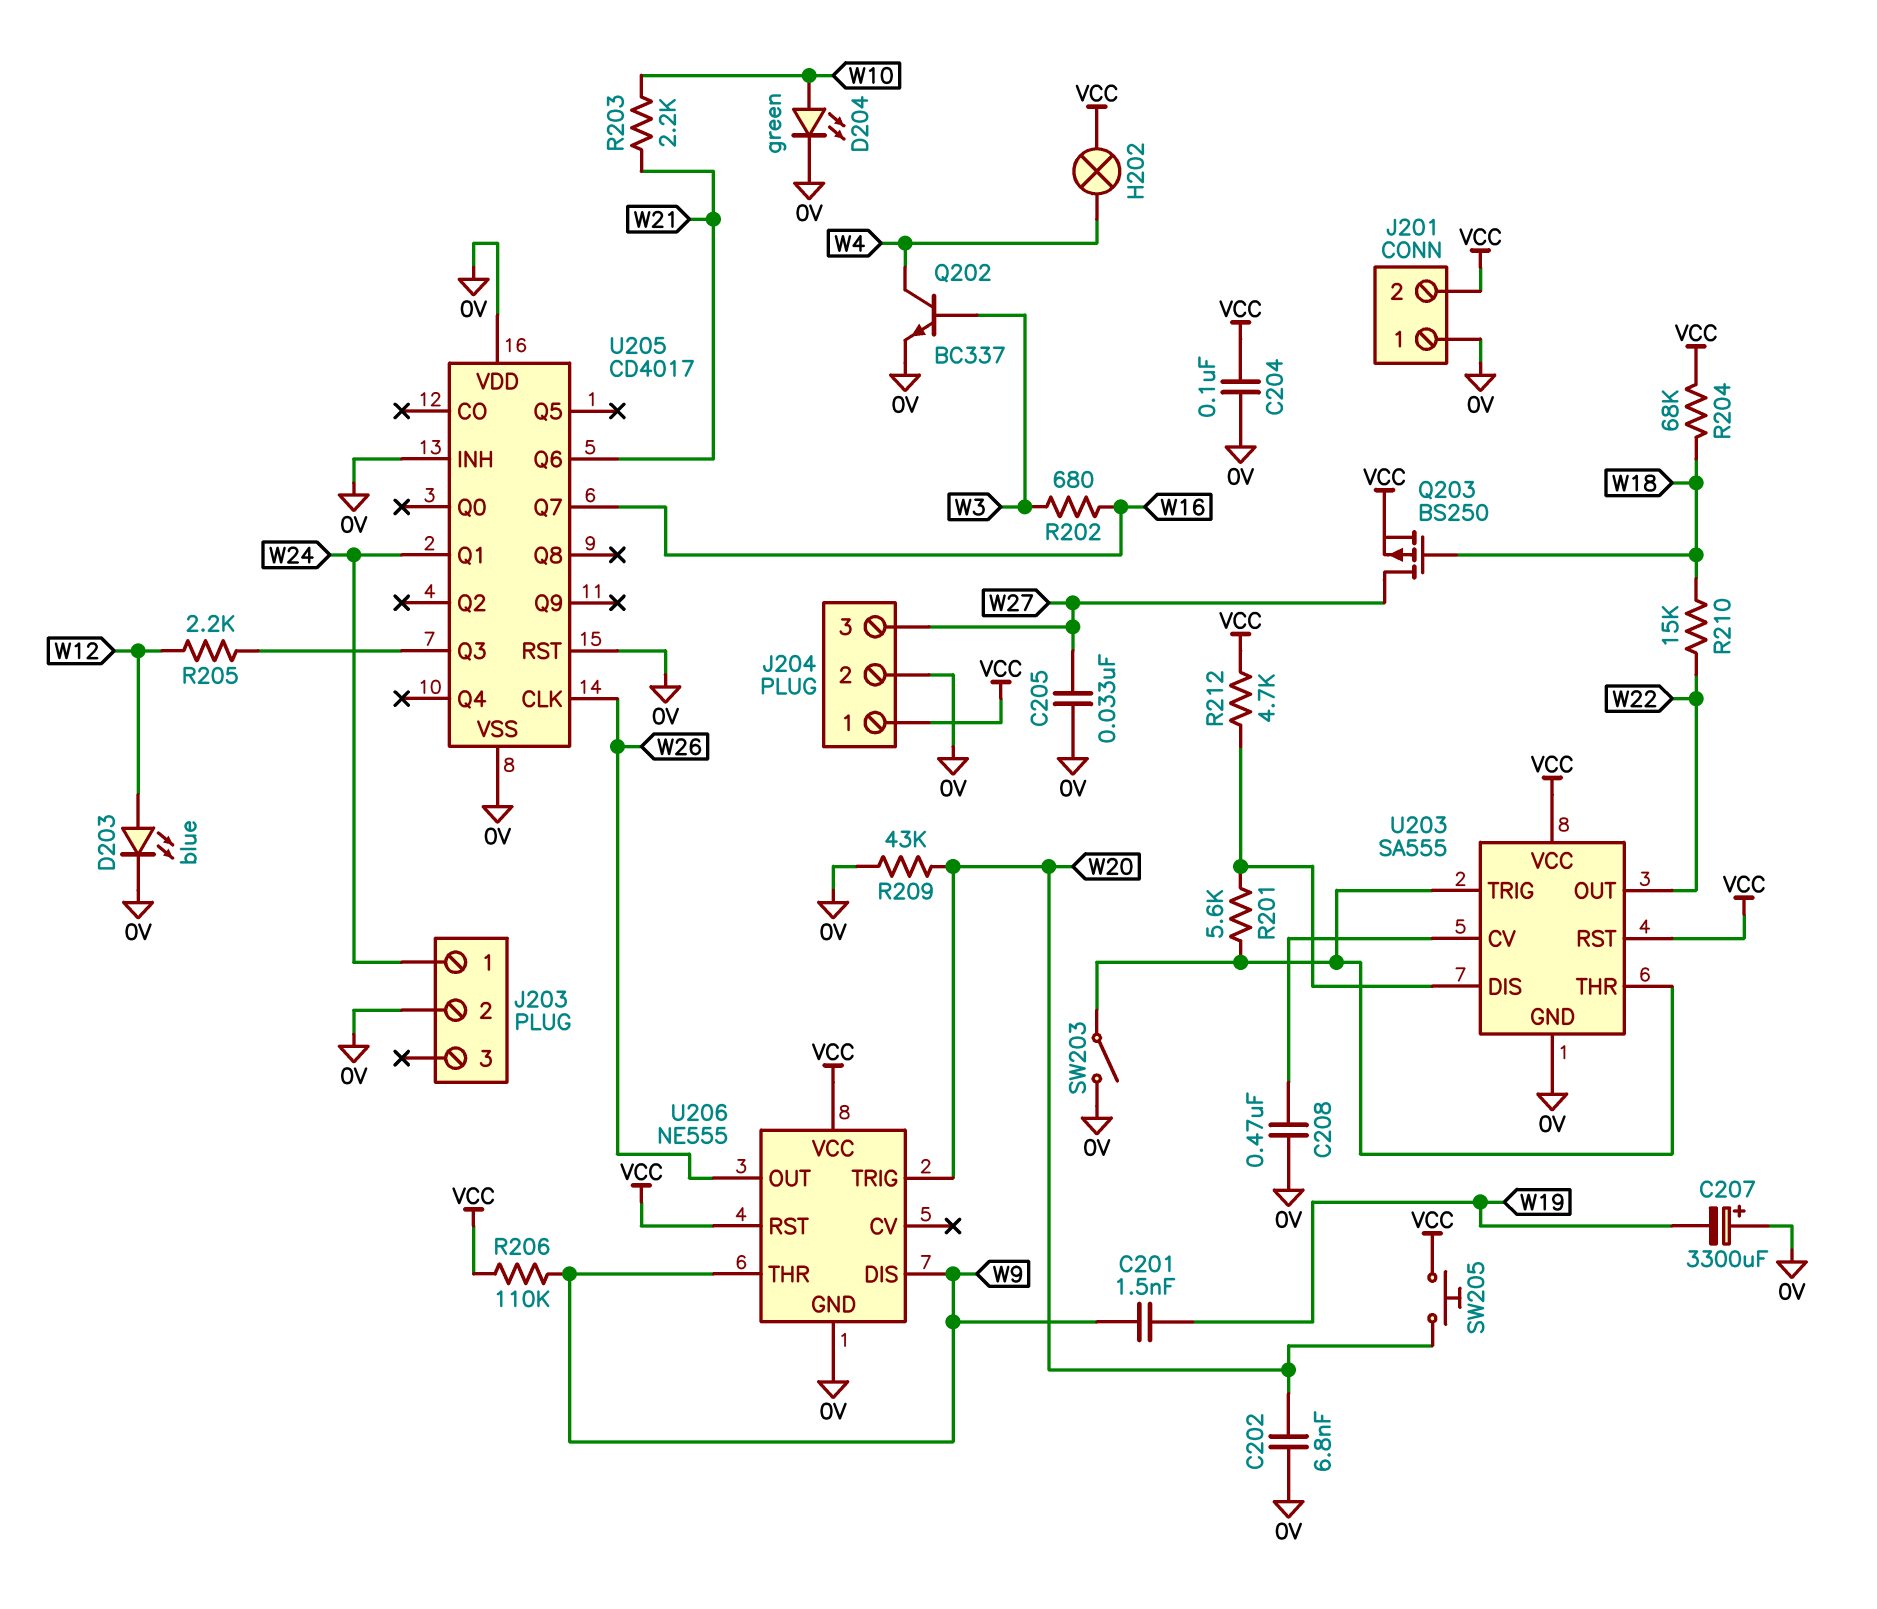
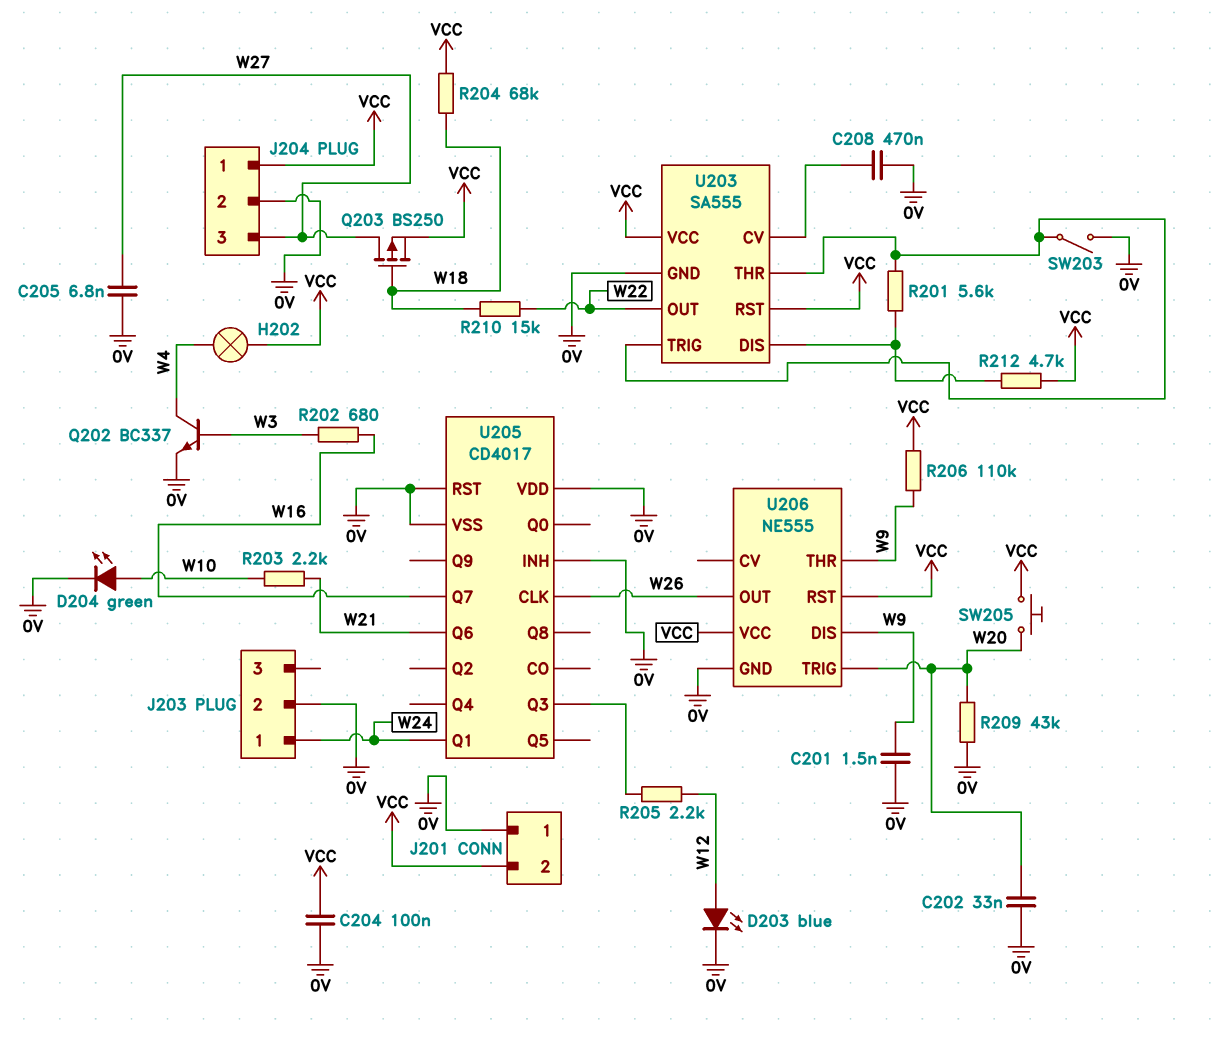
C201: 1.5nF (W9, W19) -> 1.5nF (0V, W9)
C202: 6.8nF (0V, W20) -> 33nF (0V, W20)
C205: 33nF (0V, W27) -> 6.8nF (0V, W27)
C207: 3300uF (plus 0V, minus W19) -> none

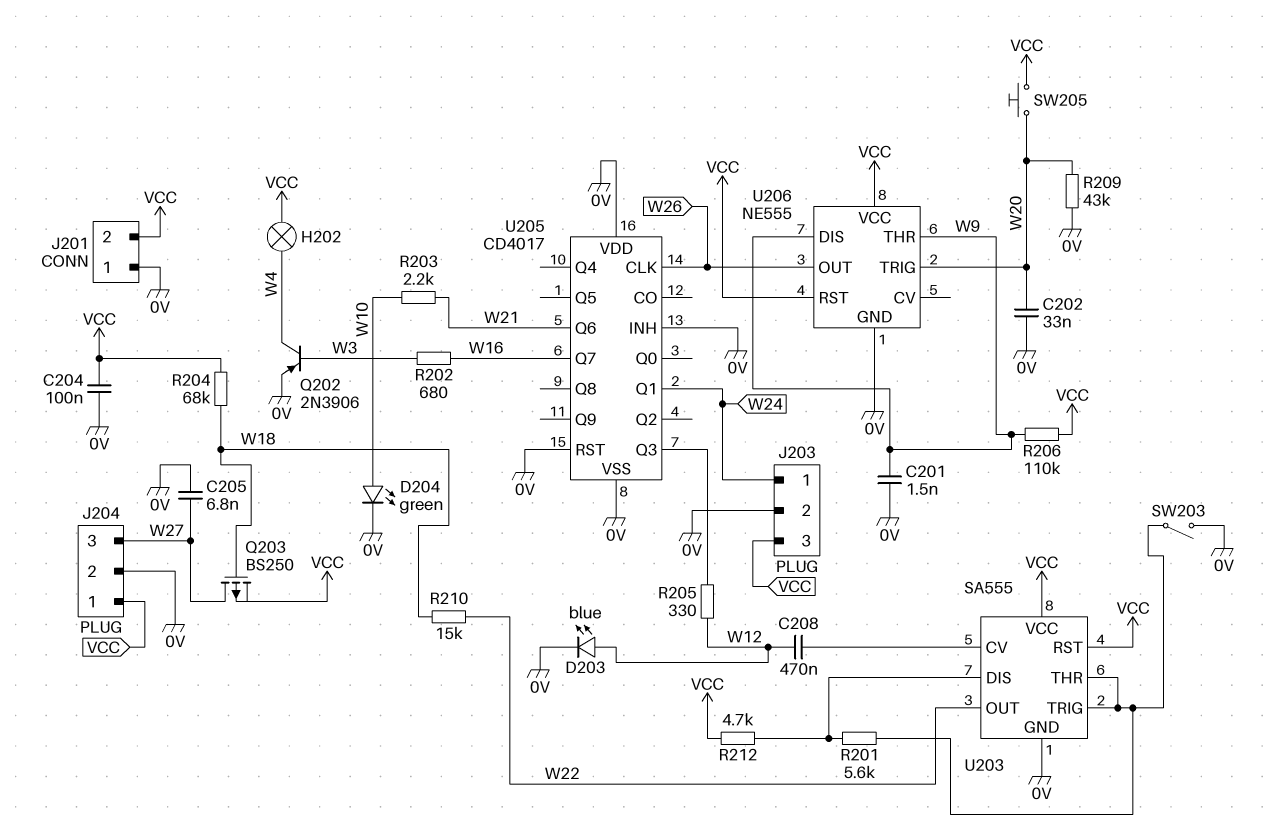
C208: 470nF (0V, U203/CV) -> 470nF (U203/CV, W12)
J203 pin 3: none -> VCC
Q202: NPN BC337 (B W3, C W4, E 0V) -> PNP 2N3906 (B W3, C W4, E 0V)
R205: 2.2k (U205/Q3, W12) -> 330 (U205/Q3, W12)

